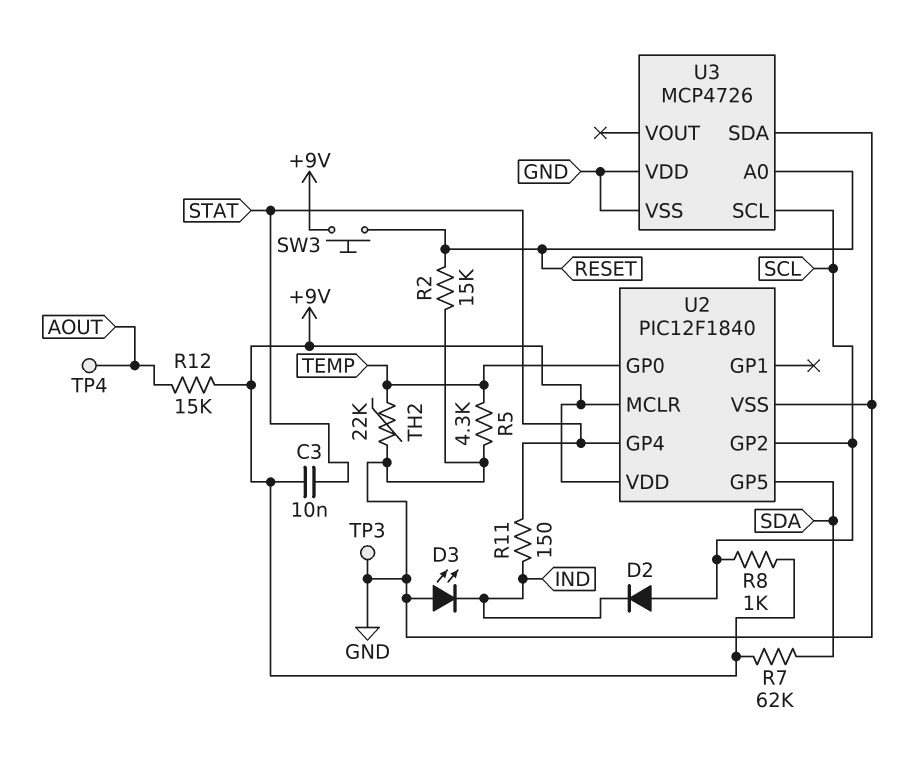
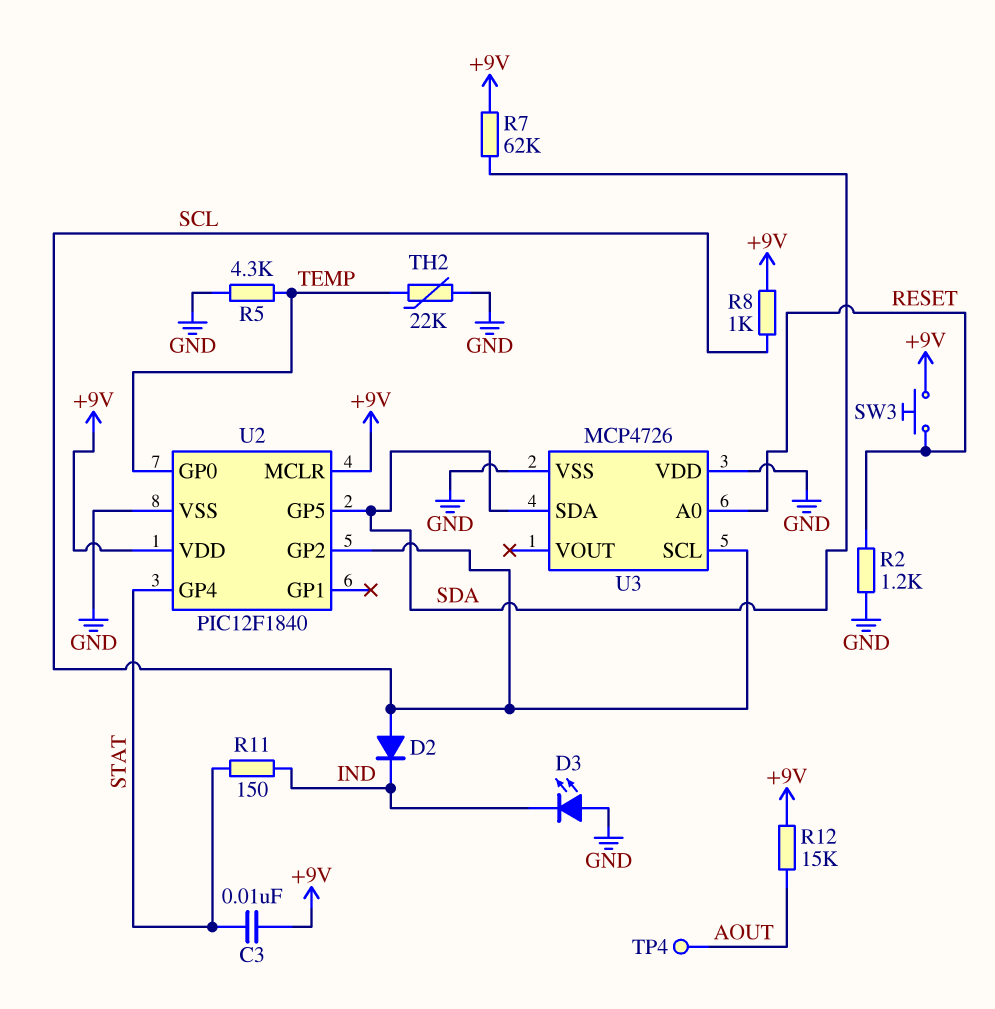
R2: 15k (GND, RESET) -> 1.2k (GND, RESET)
TP3: test point (GND) -> none
U3 pin SDA: GND -> SDA

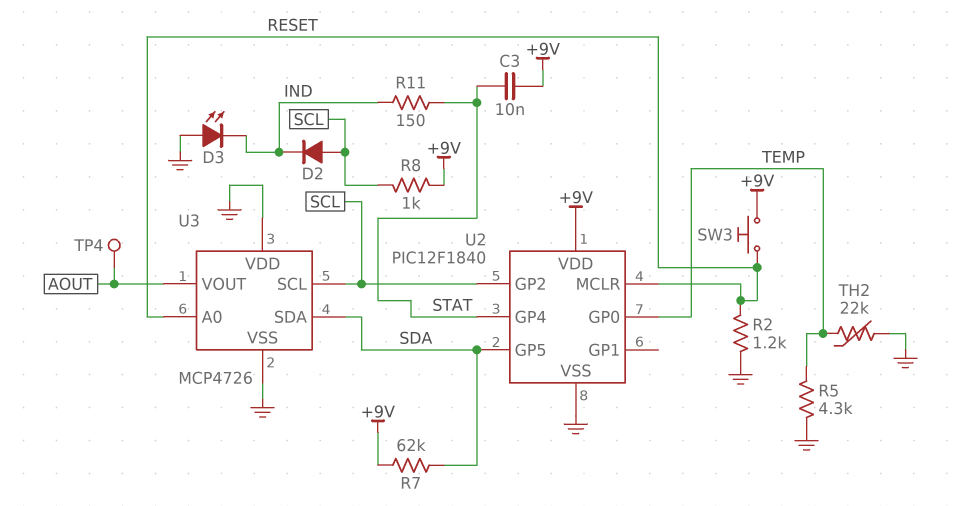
R12: 15k (+9V, AOUT) -> none
U2 pin MCLR: +9V -> RESET
U3 pin VOUT: none -> AOUT

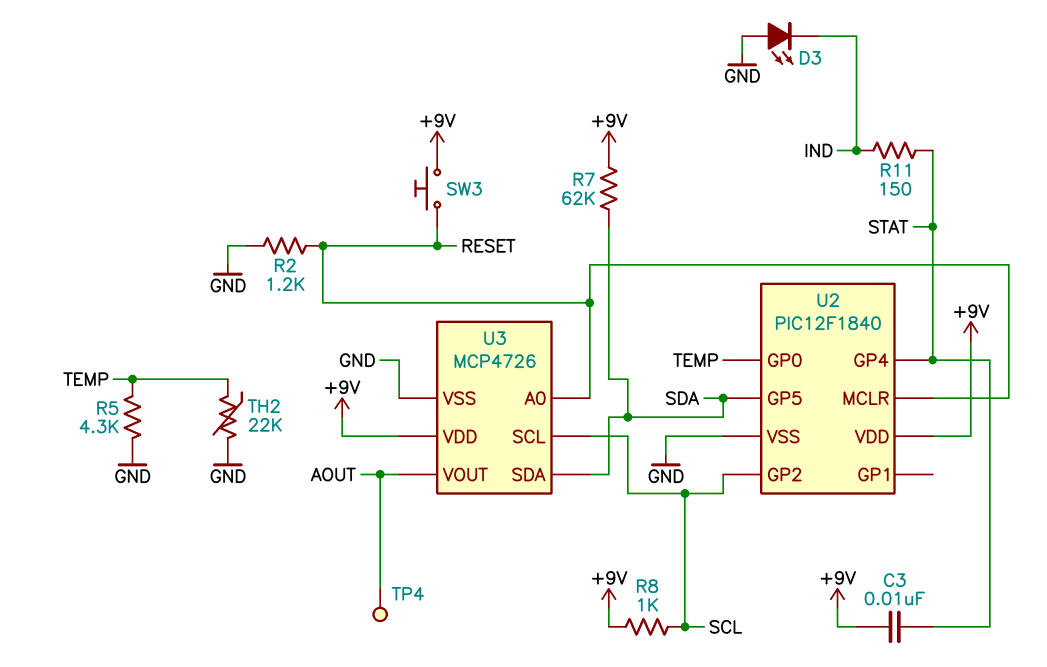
D2: diode (A SCL, K IND) -> none
U3 pin VDD: GND -> +9V

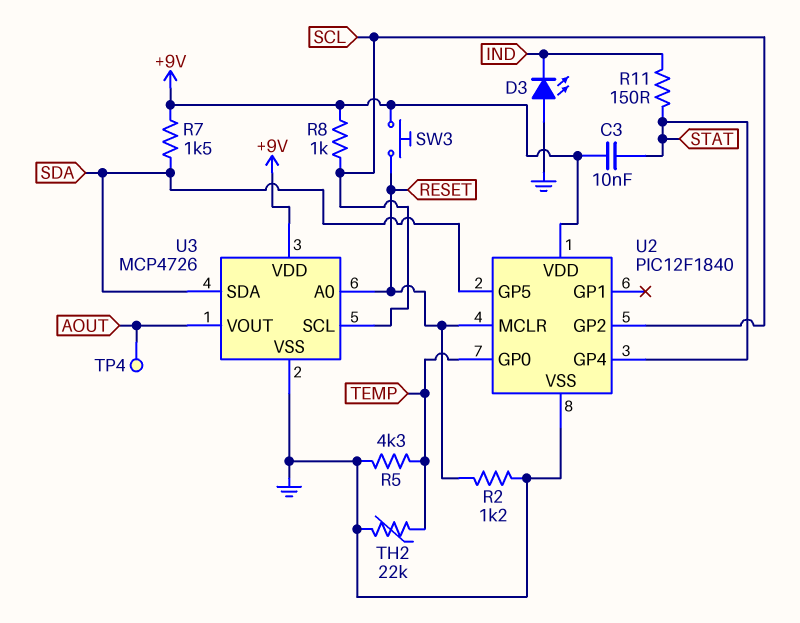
R7: 62k (+9V, SDA) -> 1.5k (+9V, SDA)

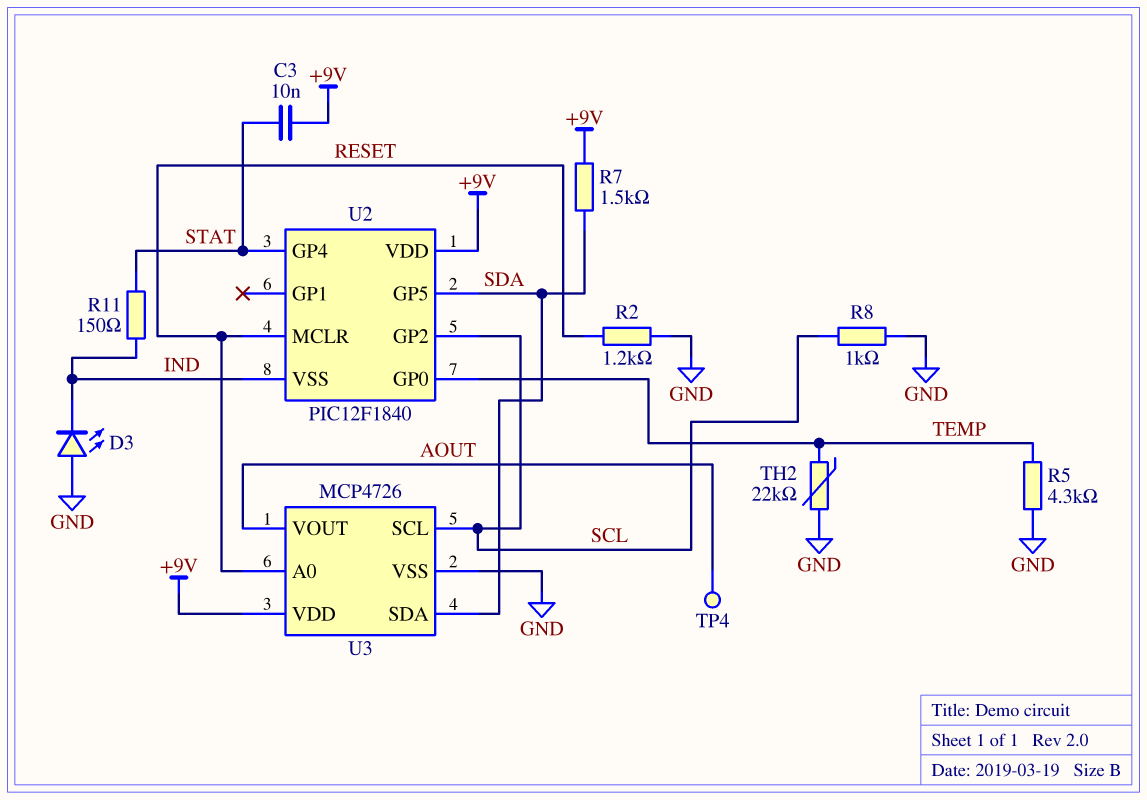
R8: 1k (+9V, SCL) -> 1k (GND, SCL)
SW3: button (+9V, RESET) -> none
U2 pin VSS: GND -> IND

